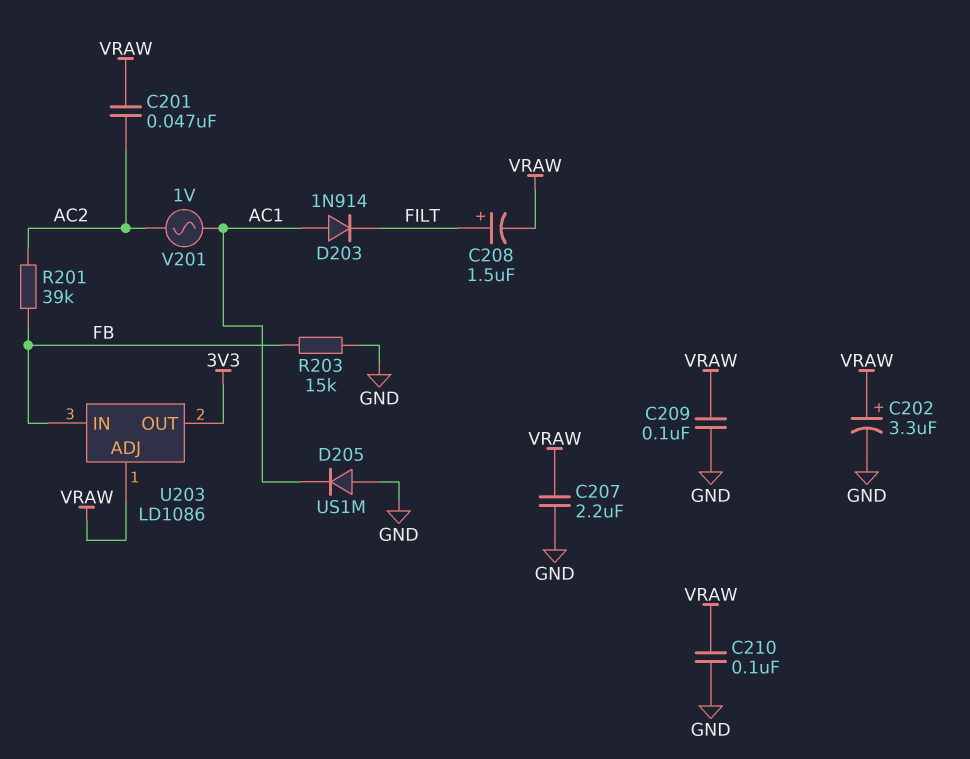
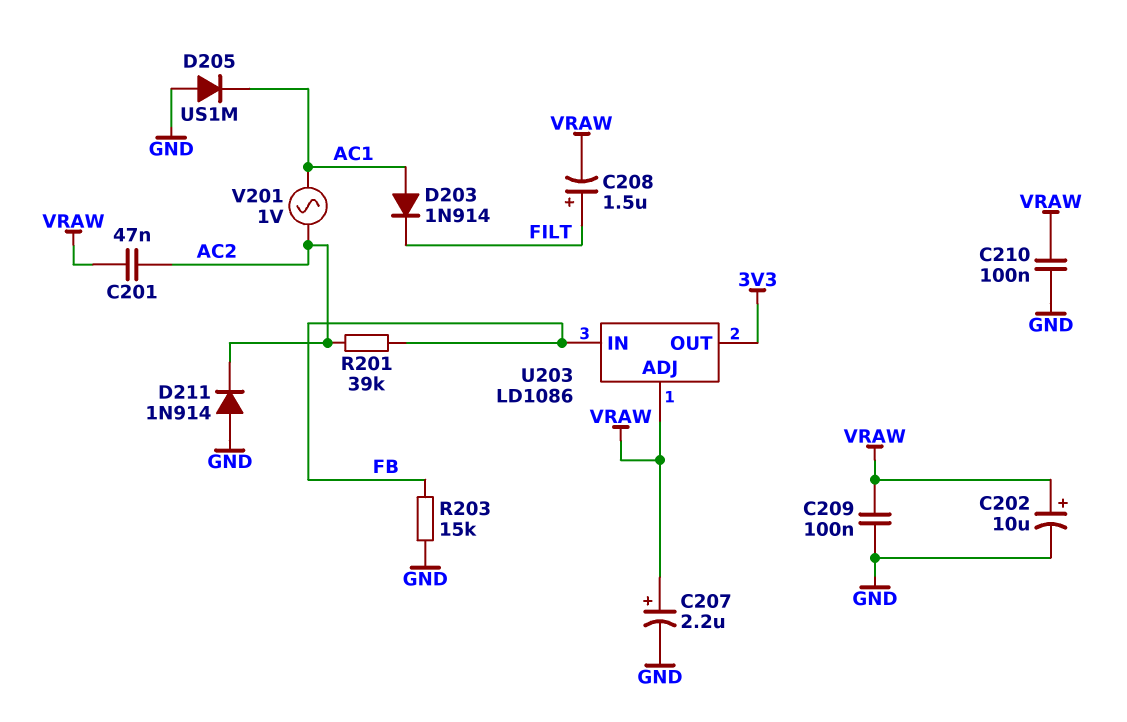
C202: 3.3uF (plus VRAW, minus GND) -> 10uF (plus VRAW, minus GND)
C207: 2.2uF (GND, VRAW) -> 2.2uF (plus VRAW, minus GND)
D211: none -> diode 1N914 (A GND, K AC2)

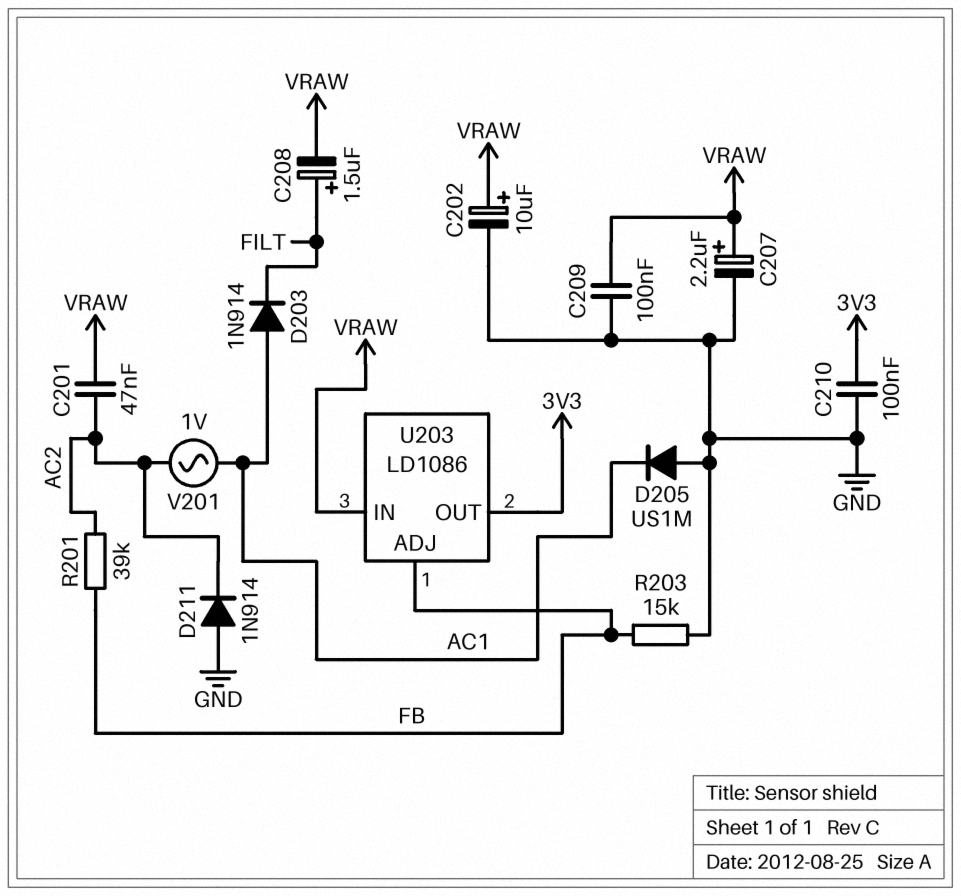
C210: 100nF (GND, VRAW) -> 100nF (3V3, GND)
U203 pin ADJ: VRAW -> FB
U203 pin IN: FB -> VRAW

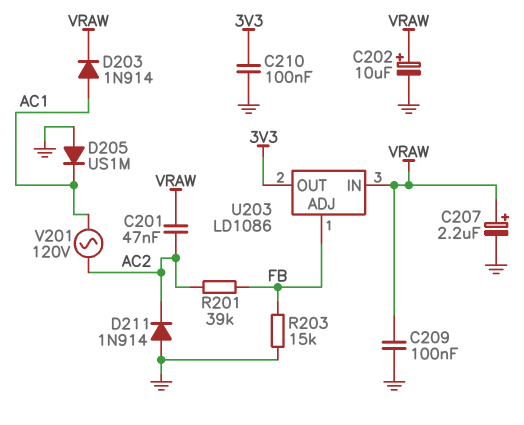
C208: 1.5uF (plus FILT, minus VRAW) -> none
D203: diode 1N914 (A AC1, K FILT) -> diode 1N914 (A AC1, K VRAW)
V201: AC 1V (AC1, AC2) -> AC 120V (AC1, AC2)

